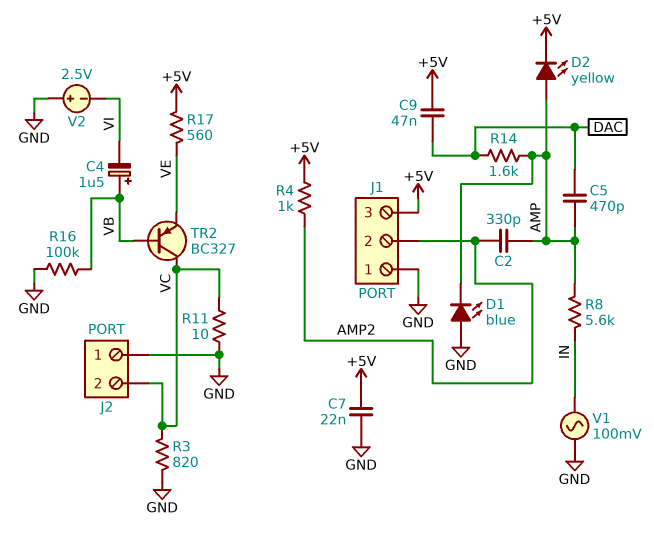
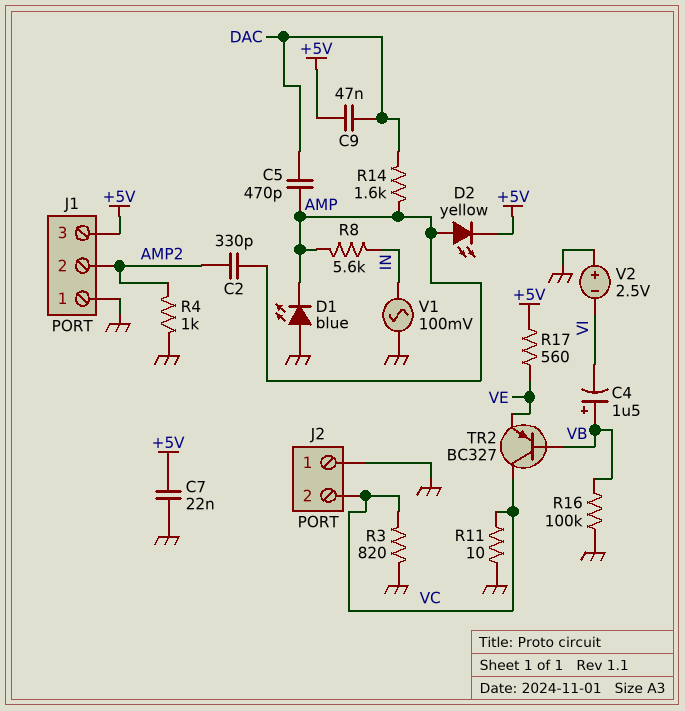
R4: 1k (+5V, AMP2) -> 1k (AMP2, GND)

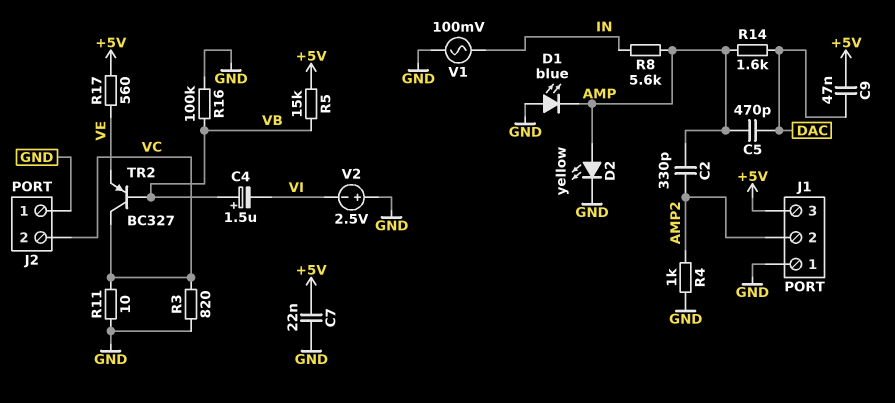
D2: LED yellow (A AMP, K +5V) -> LED yellow (A AMP, K GND)
R5: none -> 15k (+5V, VB)

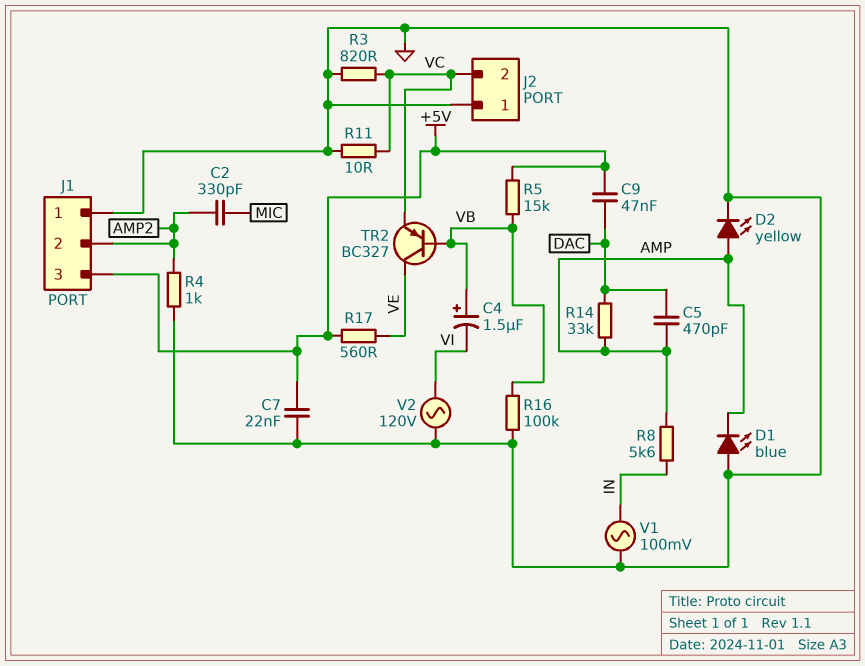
C2: 330pF (AMP, AMP2) -> 330pF (AMP2, MIC)
R14: 1.6k (AMP, DAC) -> 33k (AMP, DAC)
TR2: PNP BC327 (B VB, C VC, E VE) -> PNP BC327 (B VB, C VE, E VC)
V2: 2.5V (plus GND, minus VI) -> AC 120V (GND, VI)

